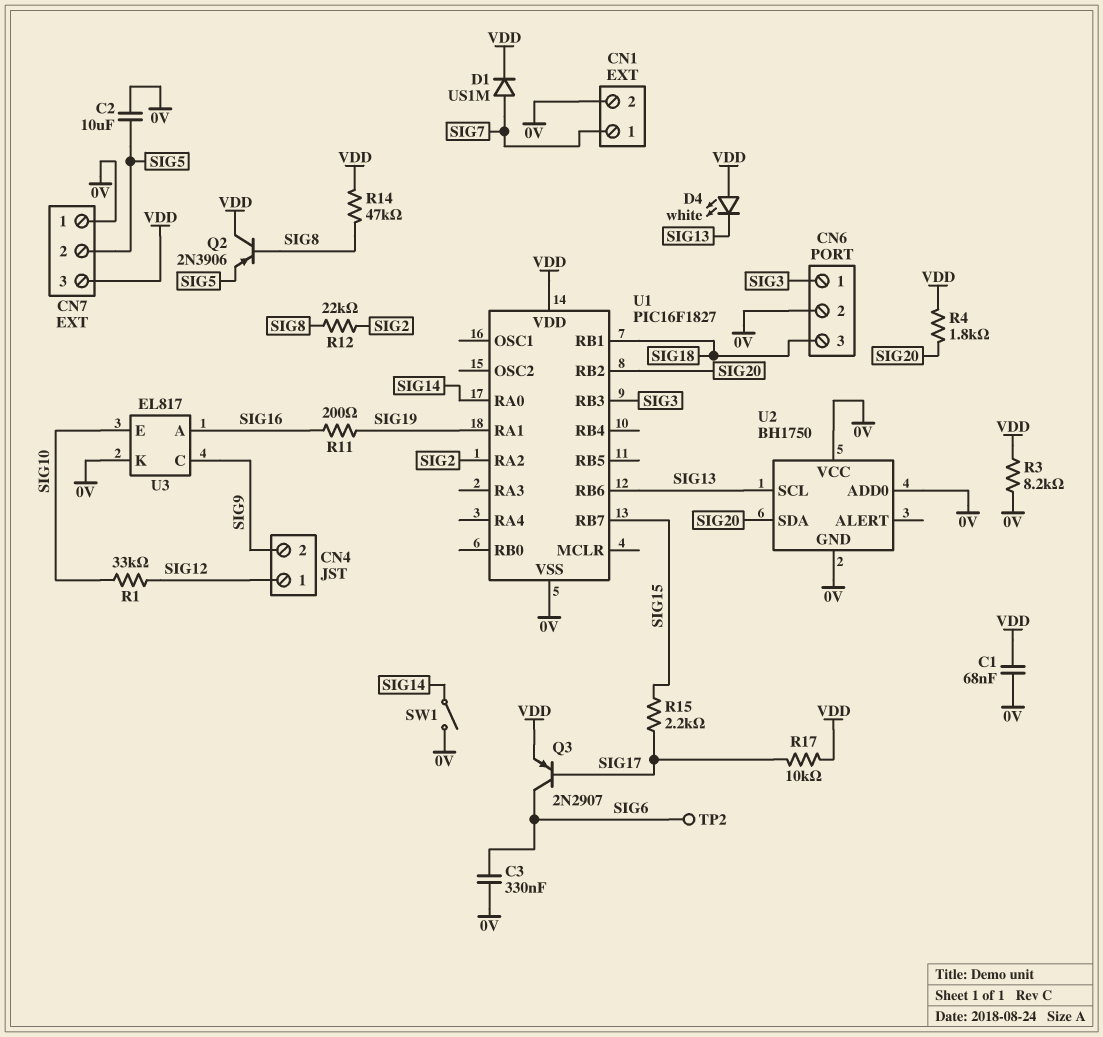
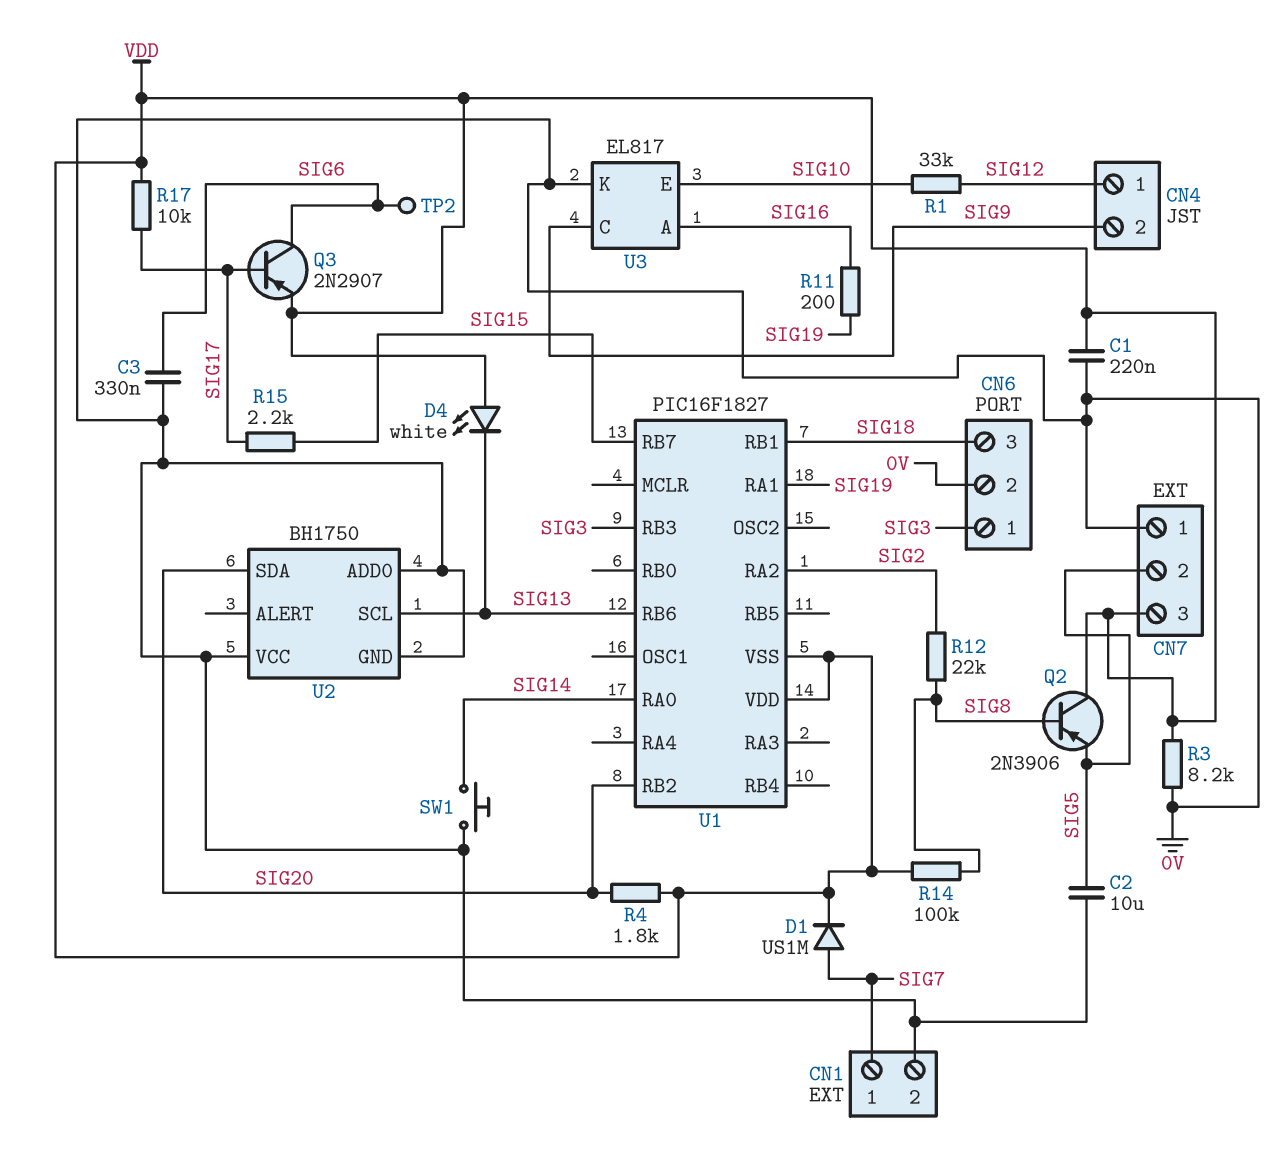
C1: 68nF (0V, VDD) -> 220nF (0V, VDD)
R14: 47k (SIG8, VDD) -> 100k (SIG8, VDD)
SW1: switch (0V, SIG14) -> button (0V, SIG14)
U1 pin VSS: 0V -> VDD

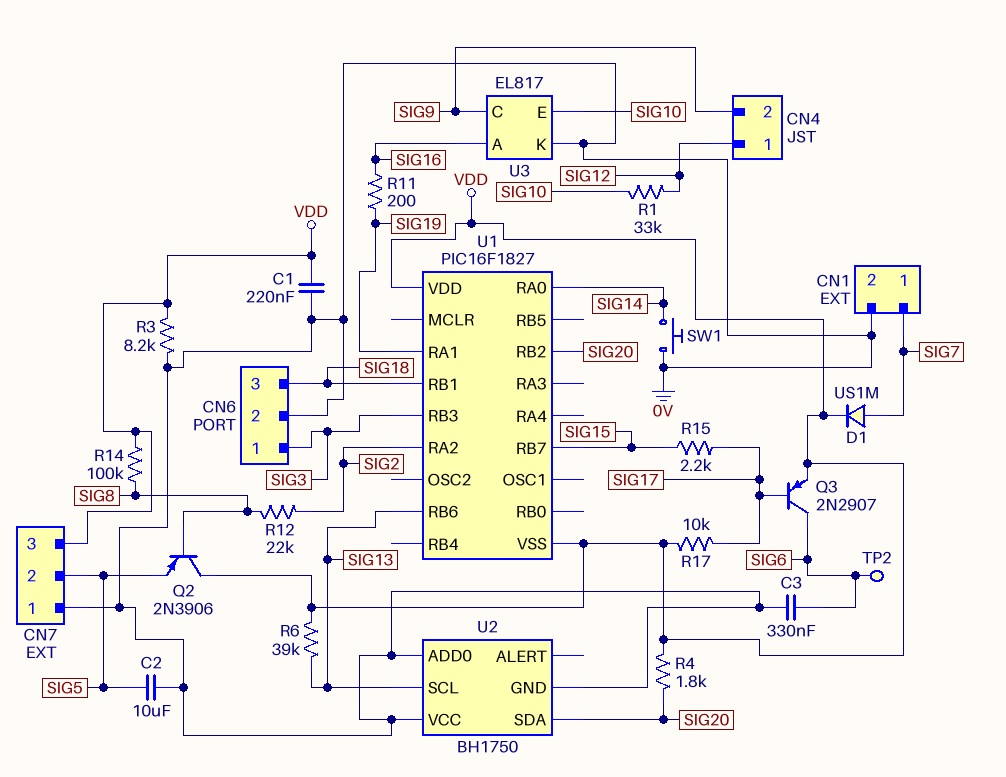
D4: LED white (A VDD, K SIG13) -> none
R6: none -> 39k (SIG13, VDD)

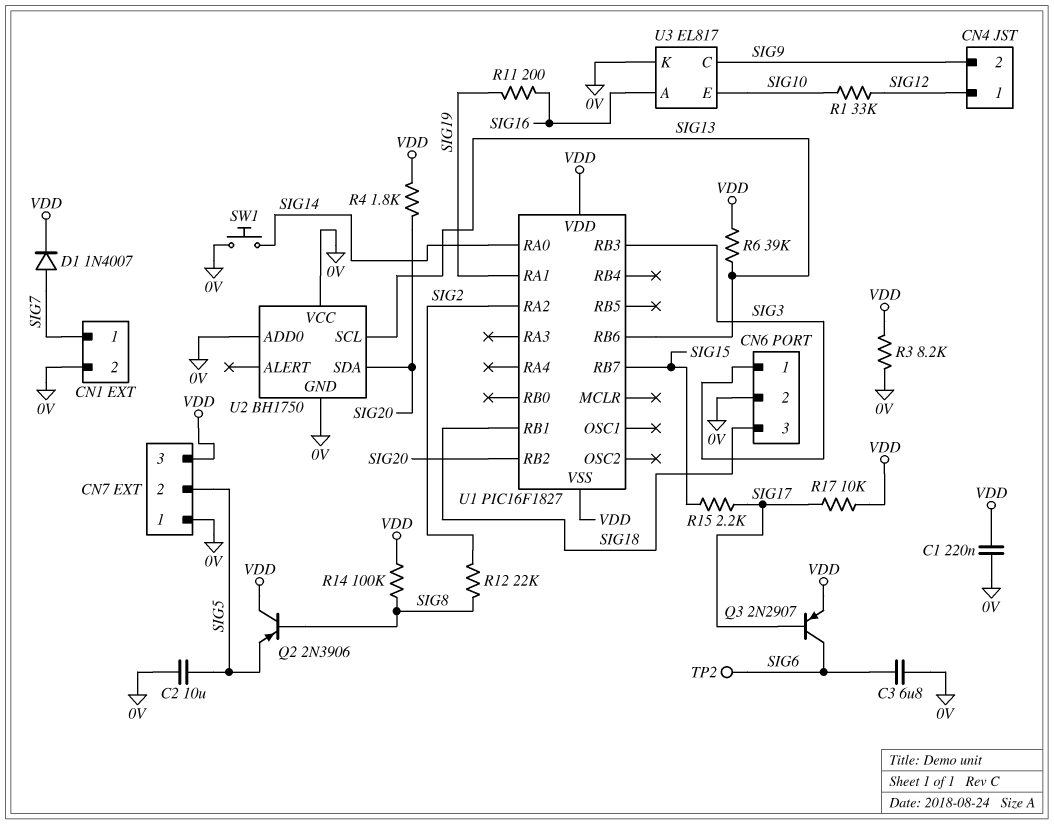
C3: 330nF (0V, SIG6) -> 6.8uF (0V, SIG6)
D1: diode US1M (A SIG7, K VDD) -> diode 1N4007 (A SIG7, K VDD)

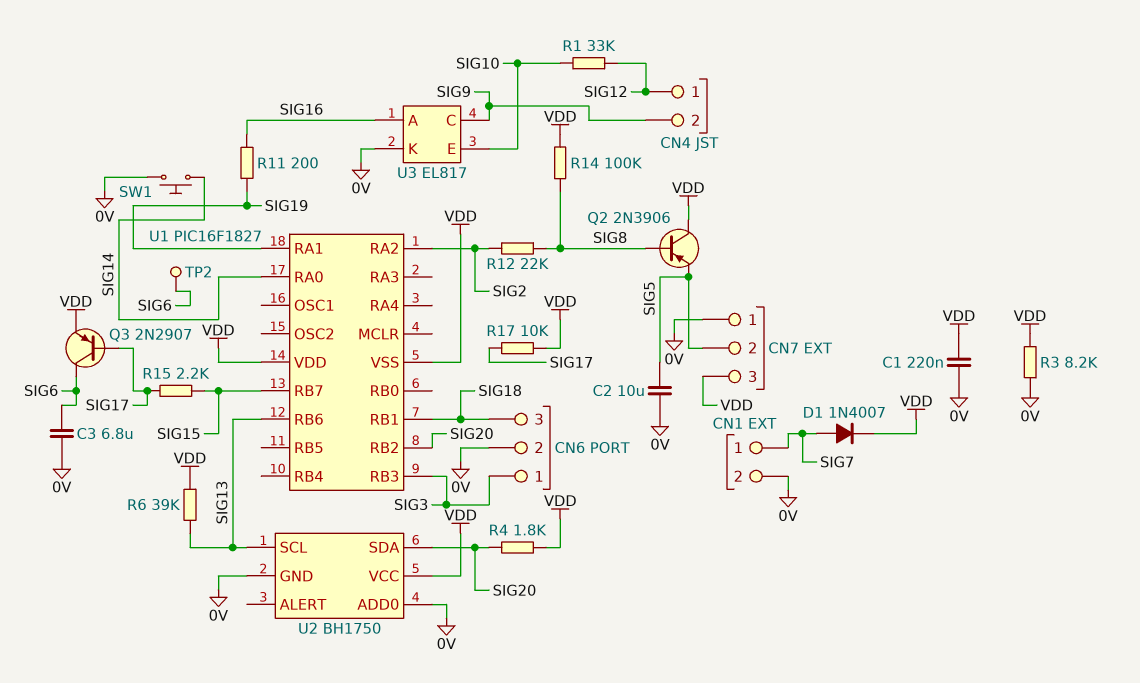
U2 pin VCC: 0V -> VDD

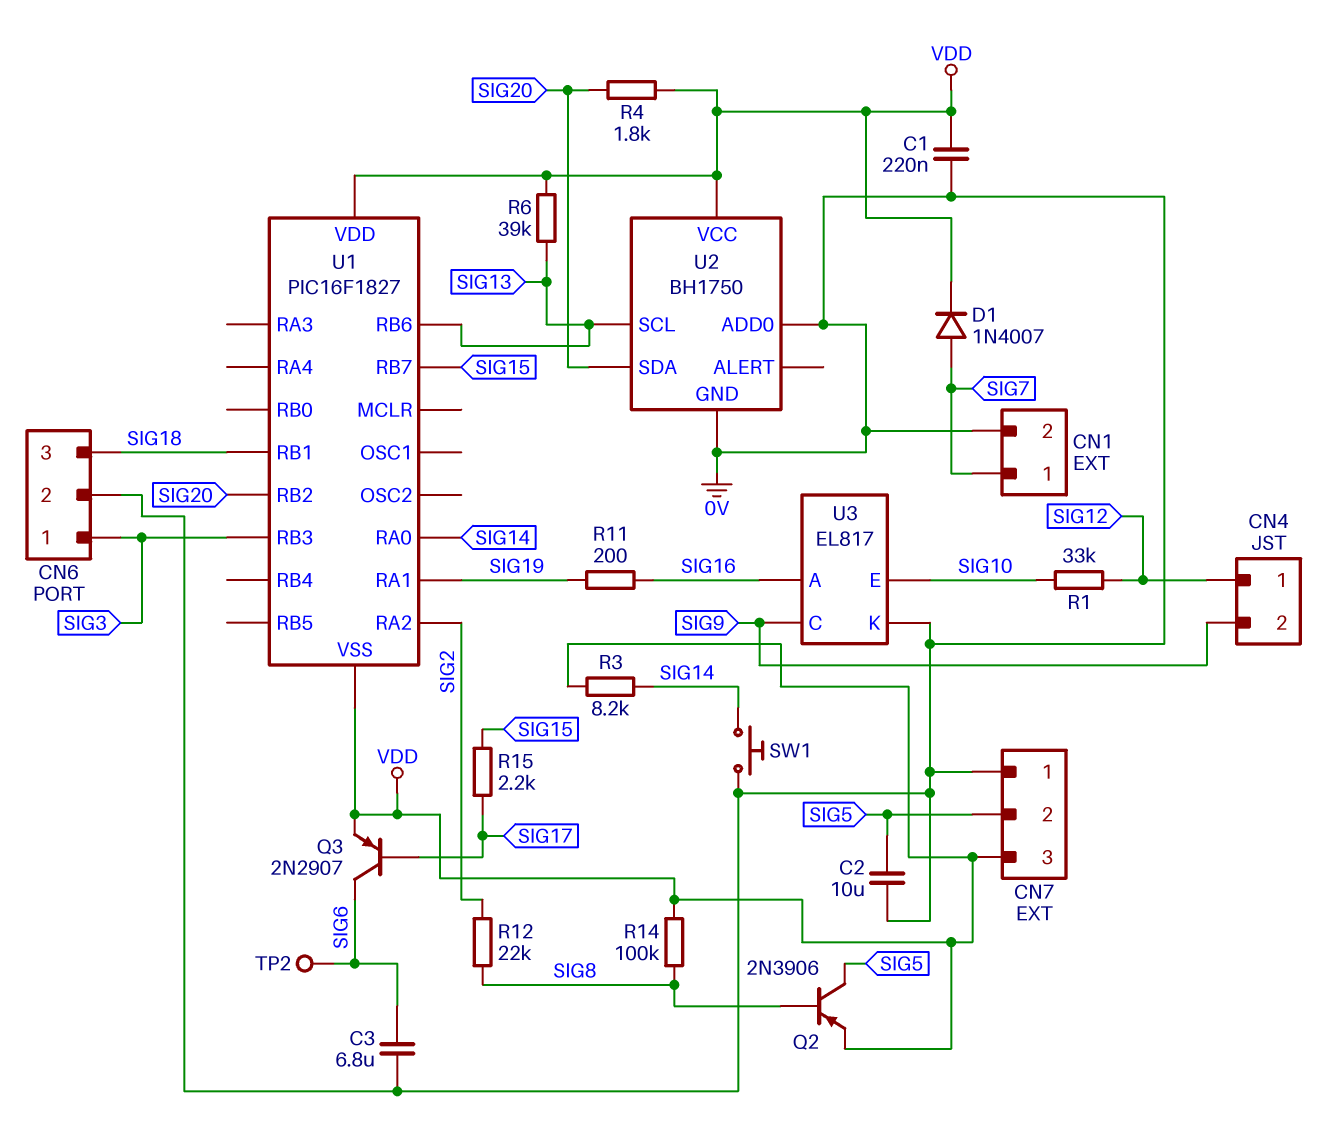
Q2: PNP 2N3906 (B SIG8, C VDD, E SIG5) -> PNP 2N3906 (B SIG8, C SIG5, E VDD)
R3: 8.2k (0V, VDD) -> 8.2k (SIG14, VDD)
R17: 10k (SIG17, VDD) -> none

